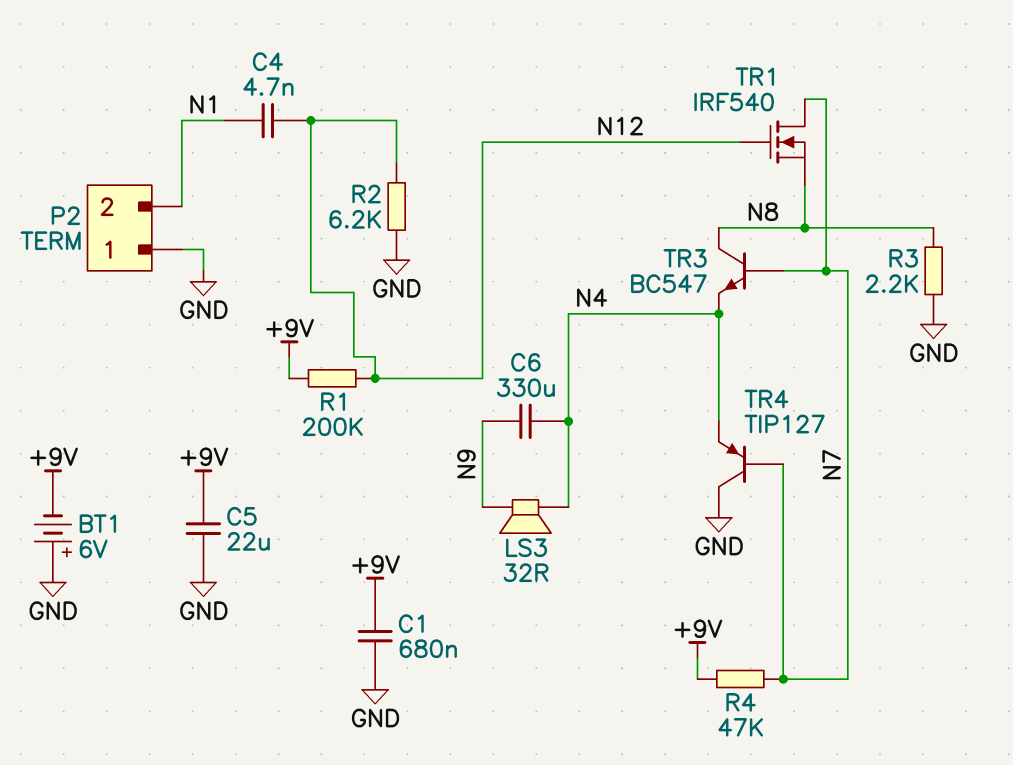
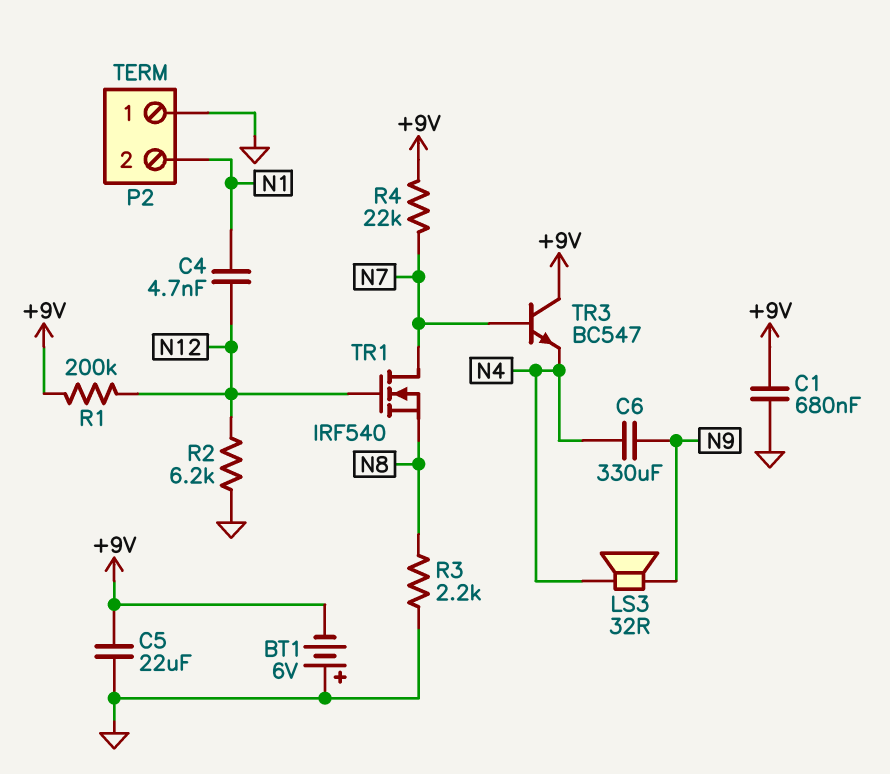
R4: 47k (+9V, N7) -> 22k (+9V, N7)
TR3: NPN BC547 (B N7, C N8, E N4) -> NPN BC547 (B N7, C +9V, E N4)
TR4: PNP TIP127 (B N7, C GND, E N4) -> none

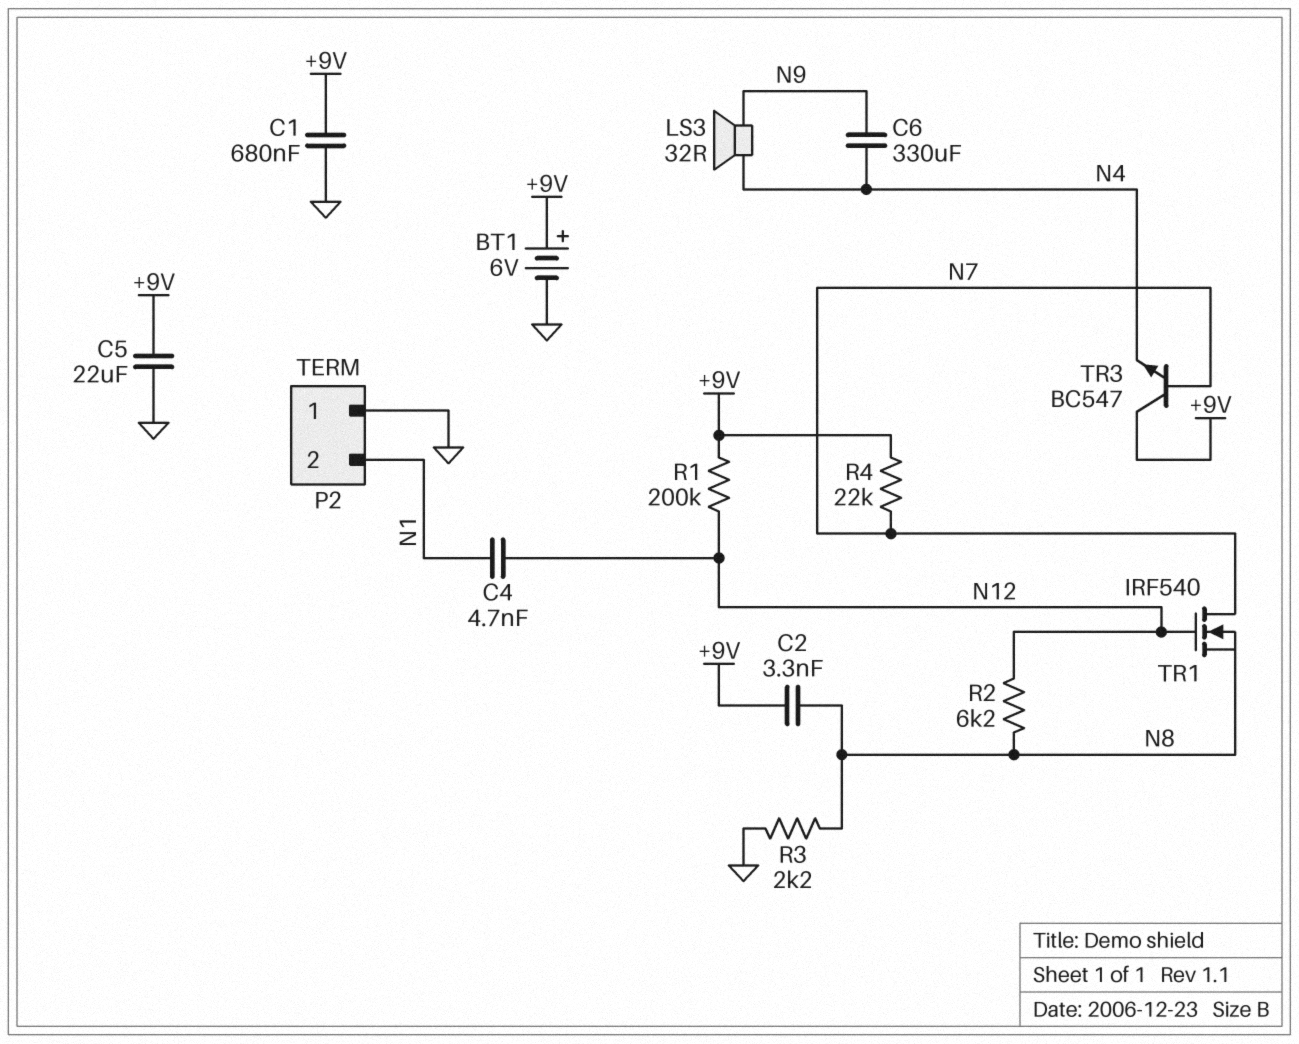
BT1: 6V (plus GND, minus +9V) -> 6V (plus +9V, minus GND)
C2: none -> 3.3nF (+9V, N8)
R2: 6.2k (GND, N12) -> 6.2k (N8, N12)

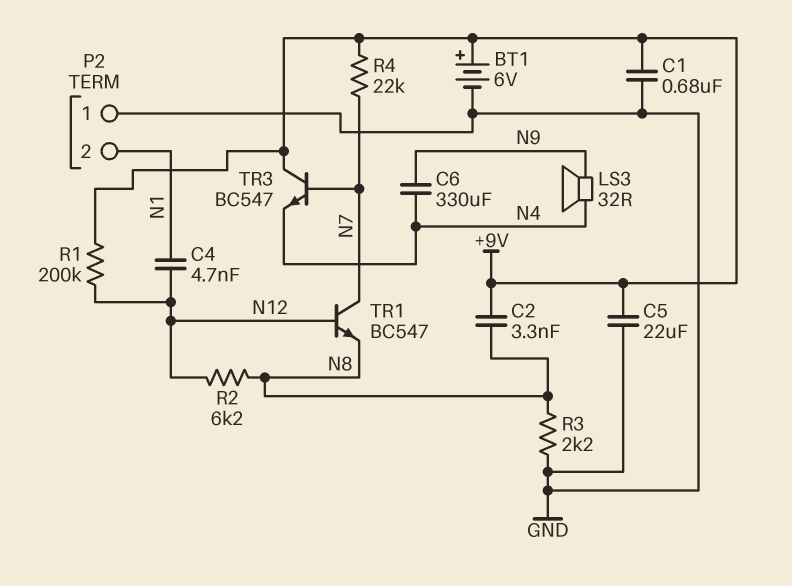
TR1: NMOS IRF540 (G N12, D N7, S N8) -> NPN BC547 (B N12, C N7, E N8)

